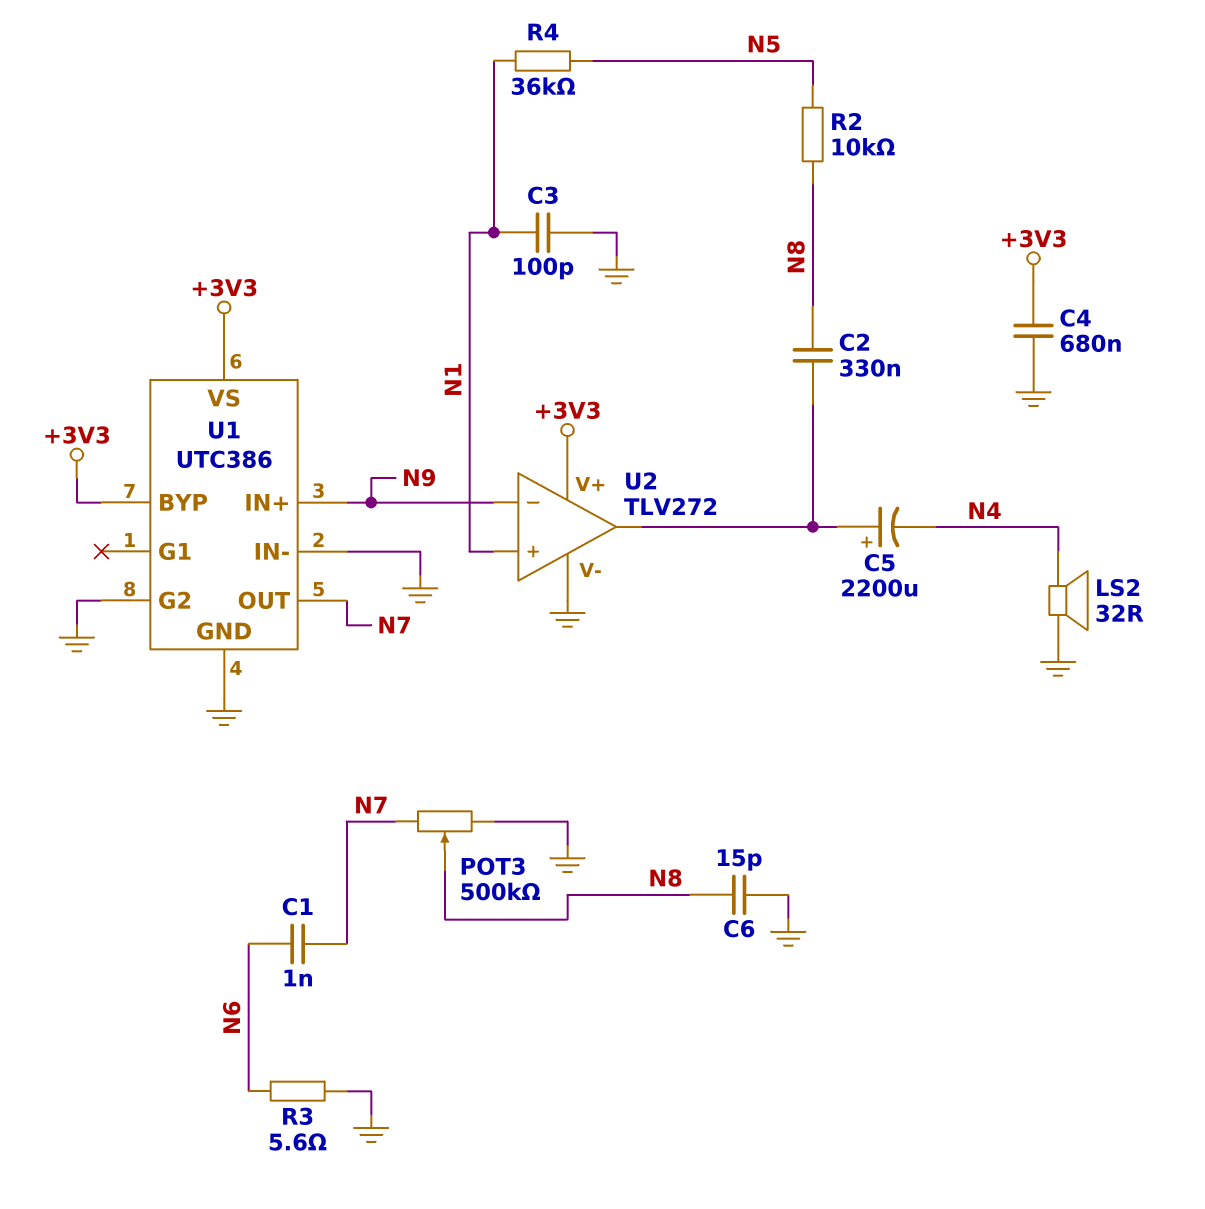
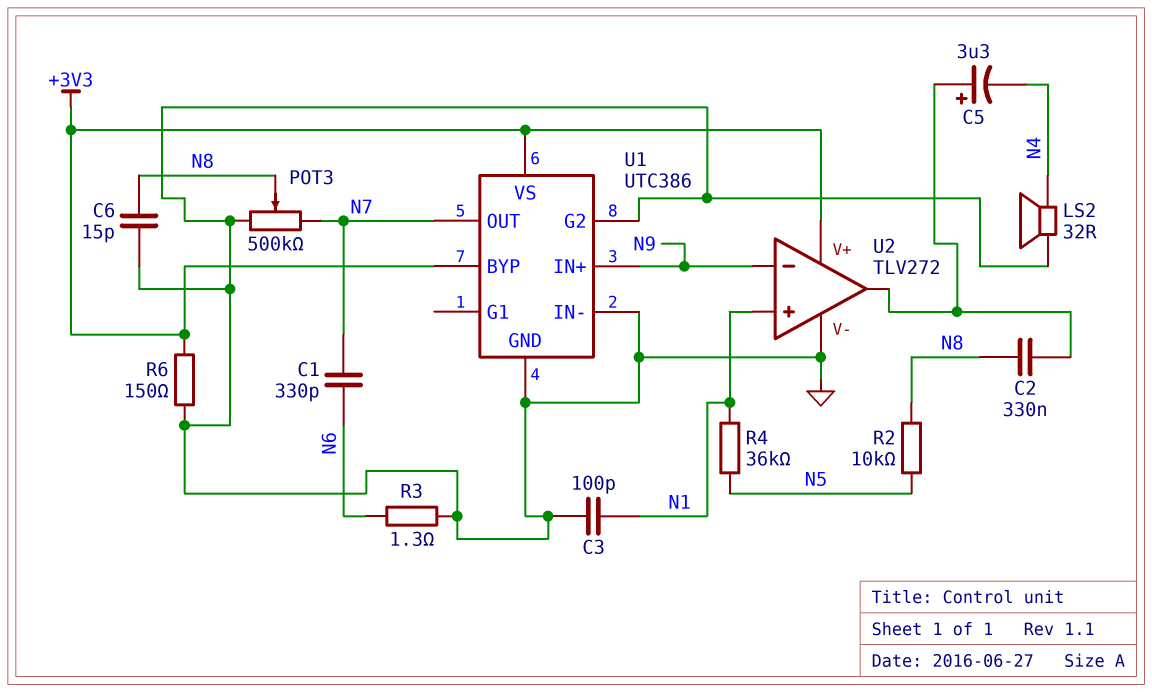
C1: 1nF (N6, N7) -> 330pF (N6, N7)
C4: 680nF (+3V3, GND) -> none
C5: 2200uF (plus U2/out, minus N4) -> 3.3uF (plus U2/out, minus N4)
R3: 5.6 (GND, N6) -> 1.3 (GND, N6)
R6: none -> 150 (+3V3, GND)

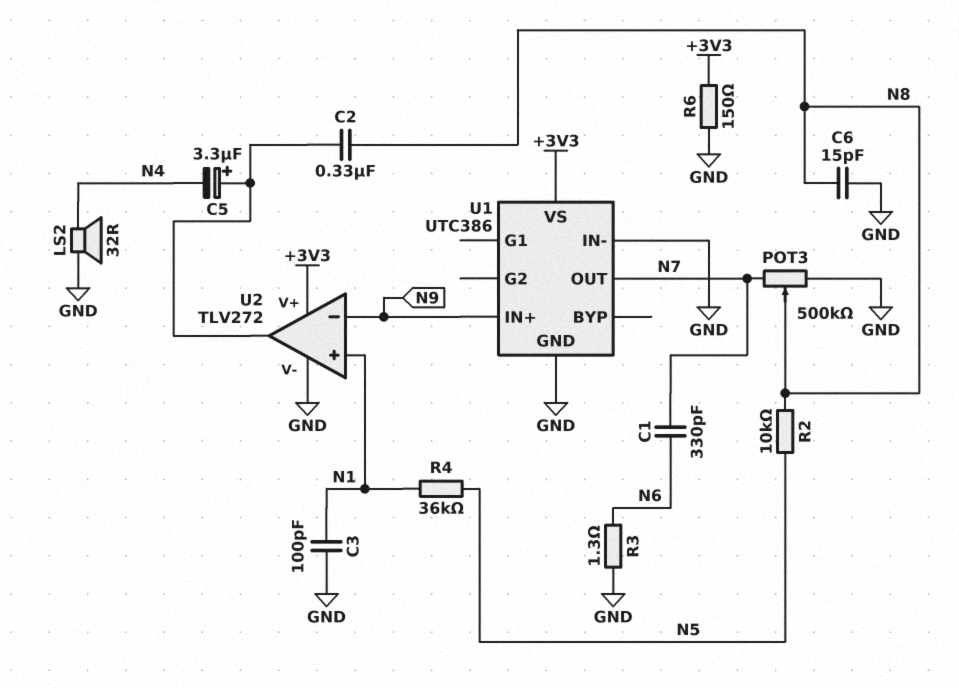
U1 pin BYP: +3V3 -> none
U1 pin G2: GND -> none

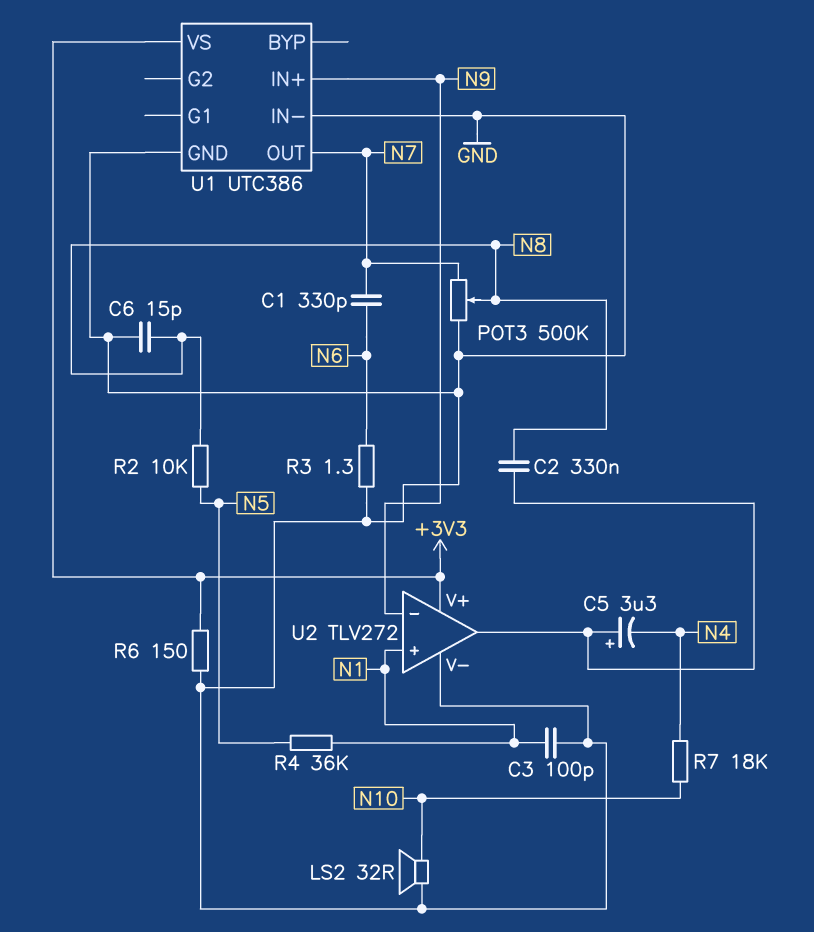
LS2: speaker 32R (GND, N4) -> speaker 32R (GND, N10)
R7: none -> 18k (N4, N10)

